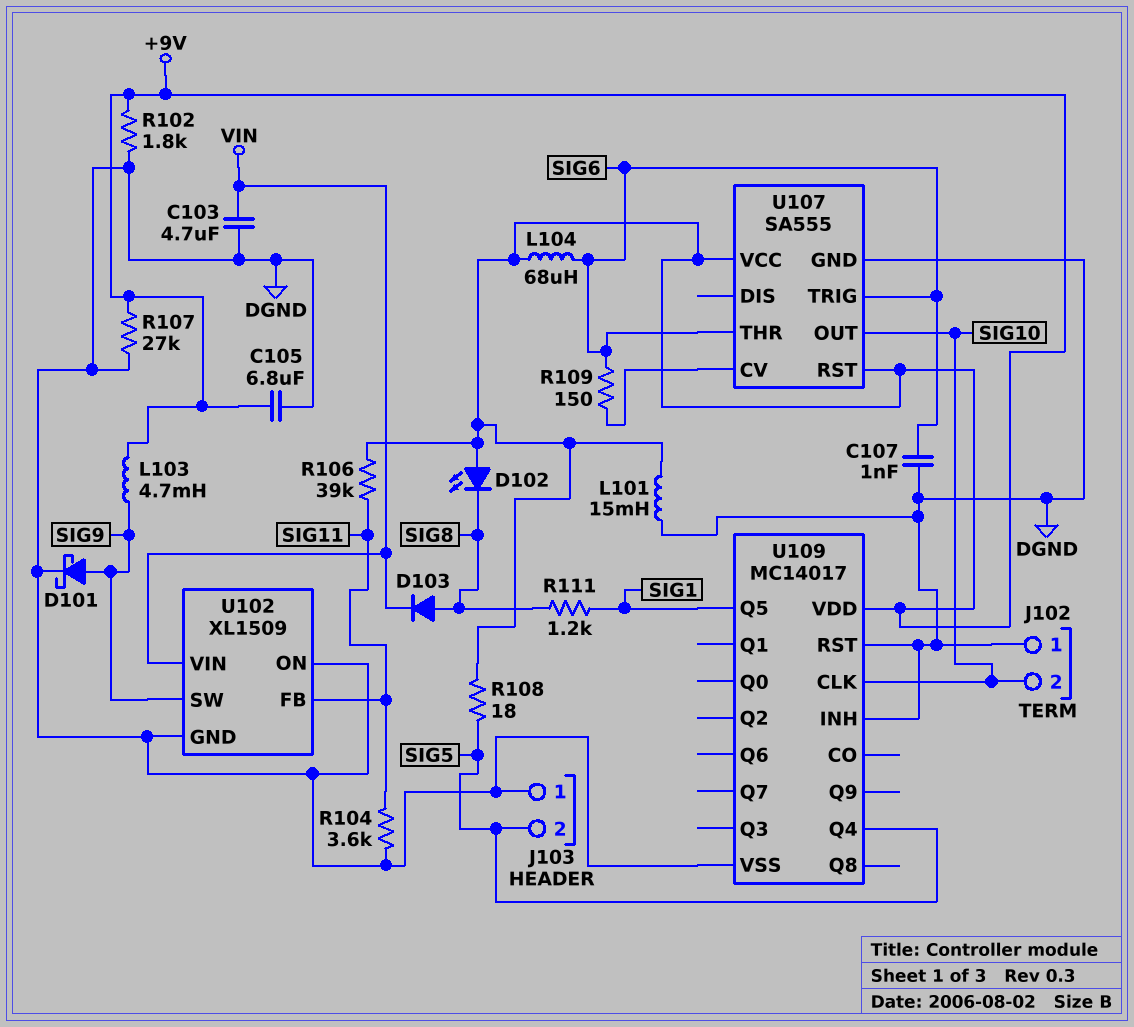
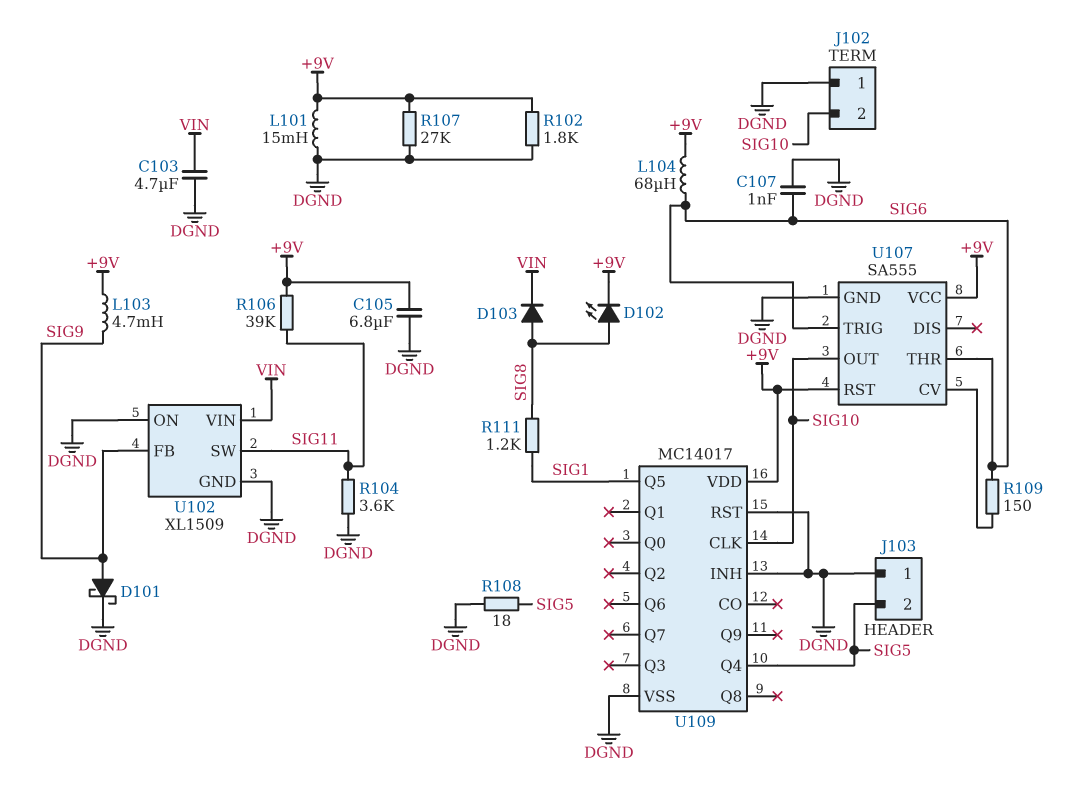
D102: LED (A +9V, K SIG8) -> LED (A SIG8, K +9V)
R108: 18 (+9V, SIG5) -> 18 (DGND, SIG5)
U102 pin FB: SIG11 -> SIG9
U102 pin SW: SIG9 -> SIG11

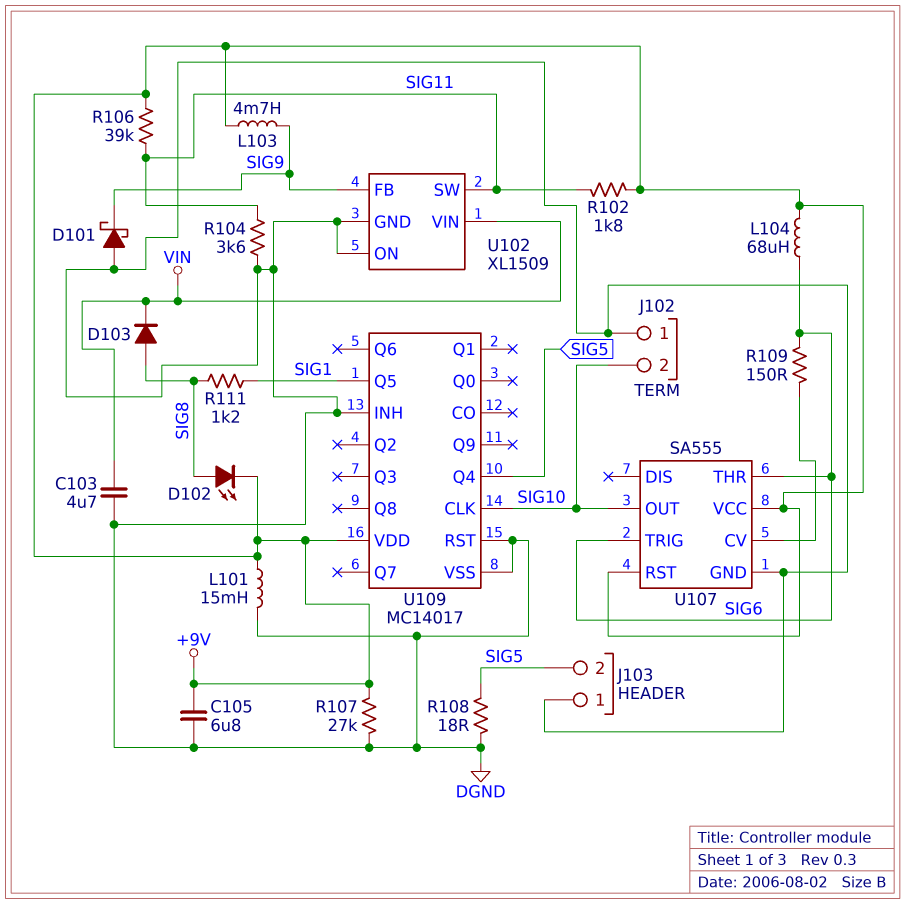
C107: 1nF (DGND, SIG6) -> none
D101: schottky (A SIG9, K DGND) -> schottky (A DGND, K SIG9)
R102: 1.8k (+9V, DGND) -> 1.8k (+9V, SIG11)

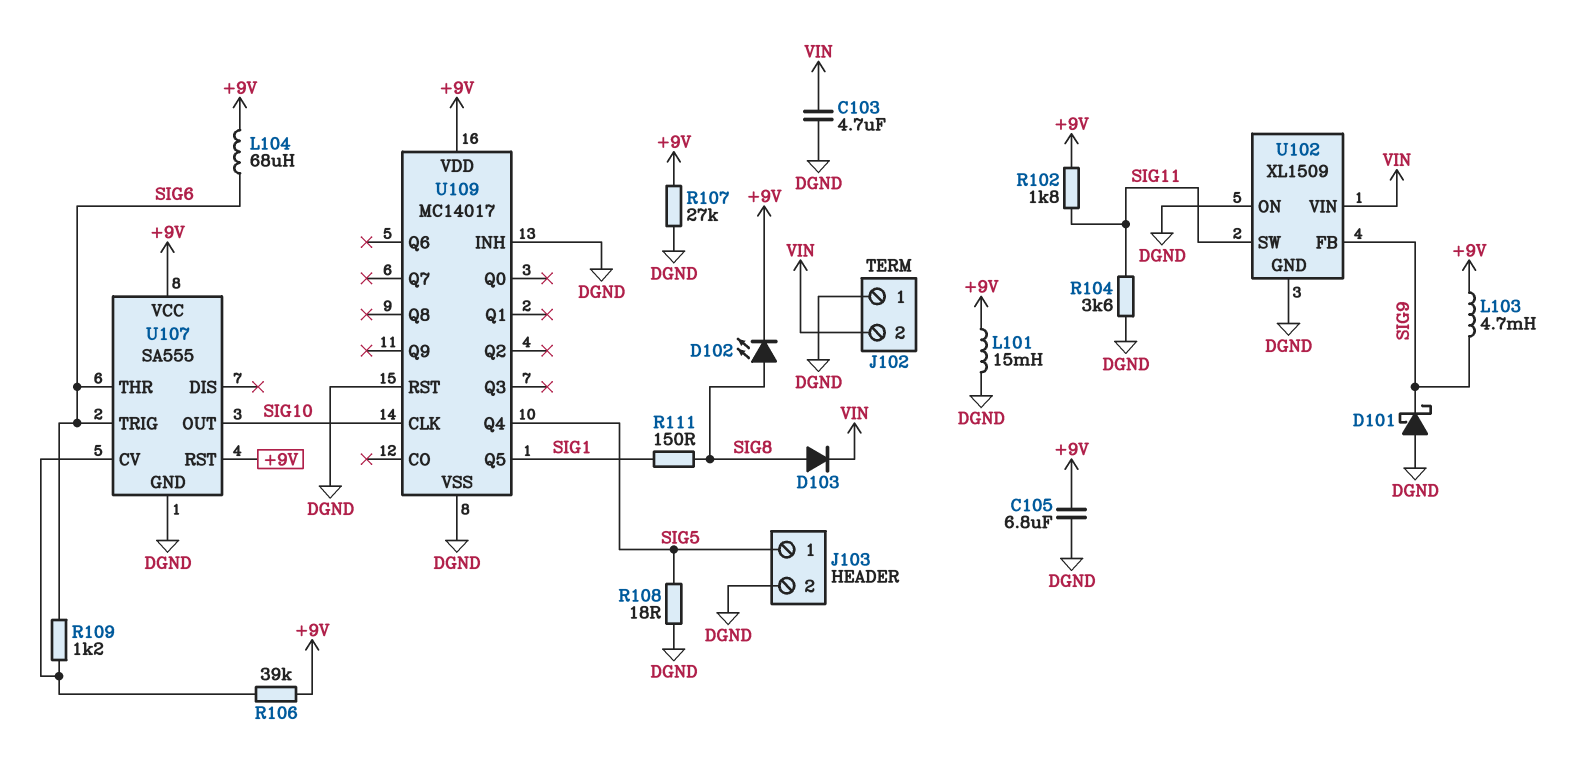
J102 pin 2: SIG10 -> VIN
J103 pin 1: DGND -> SIG5
J103 pin 2: SIG5 -> DGND
R106: 39k (+9V, SIG11) -> 39k (+9V, U107/CV)
R109: 150 (SIG6, U107/CV) -> 1.2k (SIG6, U107/CV)
R111: 1.2k (SIG1, SIG8) -> 150 (SIG1, SIG8)

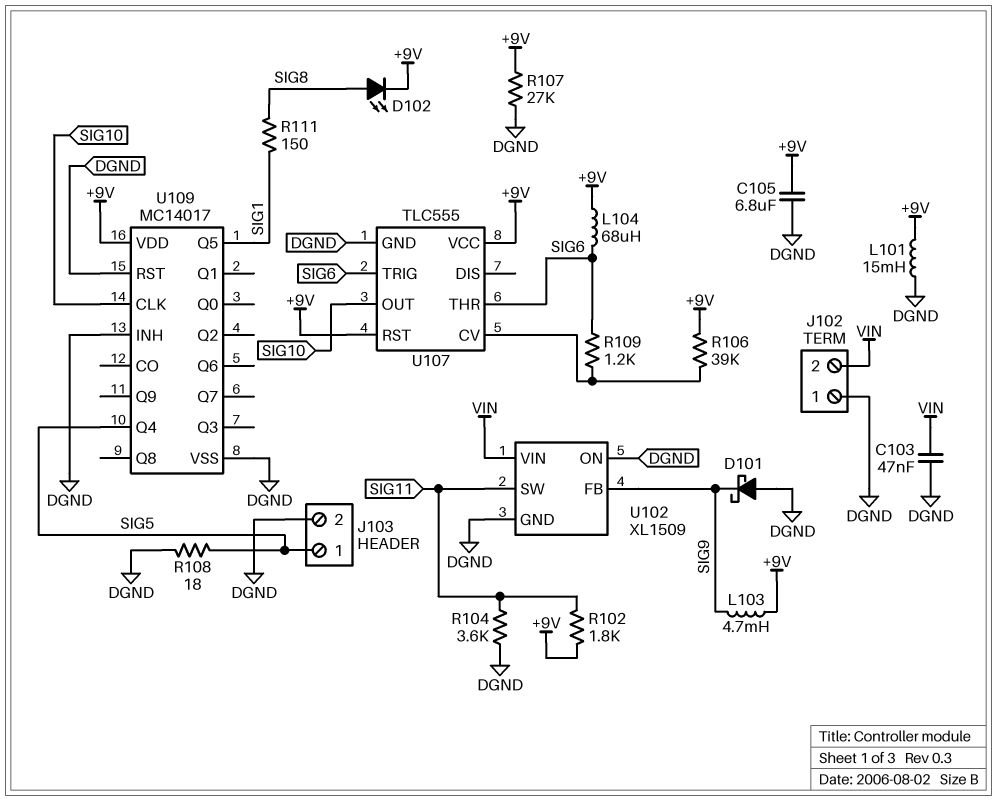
C103: 4.7uF (DGND, VIN) -> 47nF (DGND, VIN)
D103: diode (A SIG8, K VIN) -> none
U107: SA555 -> TLC555

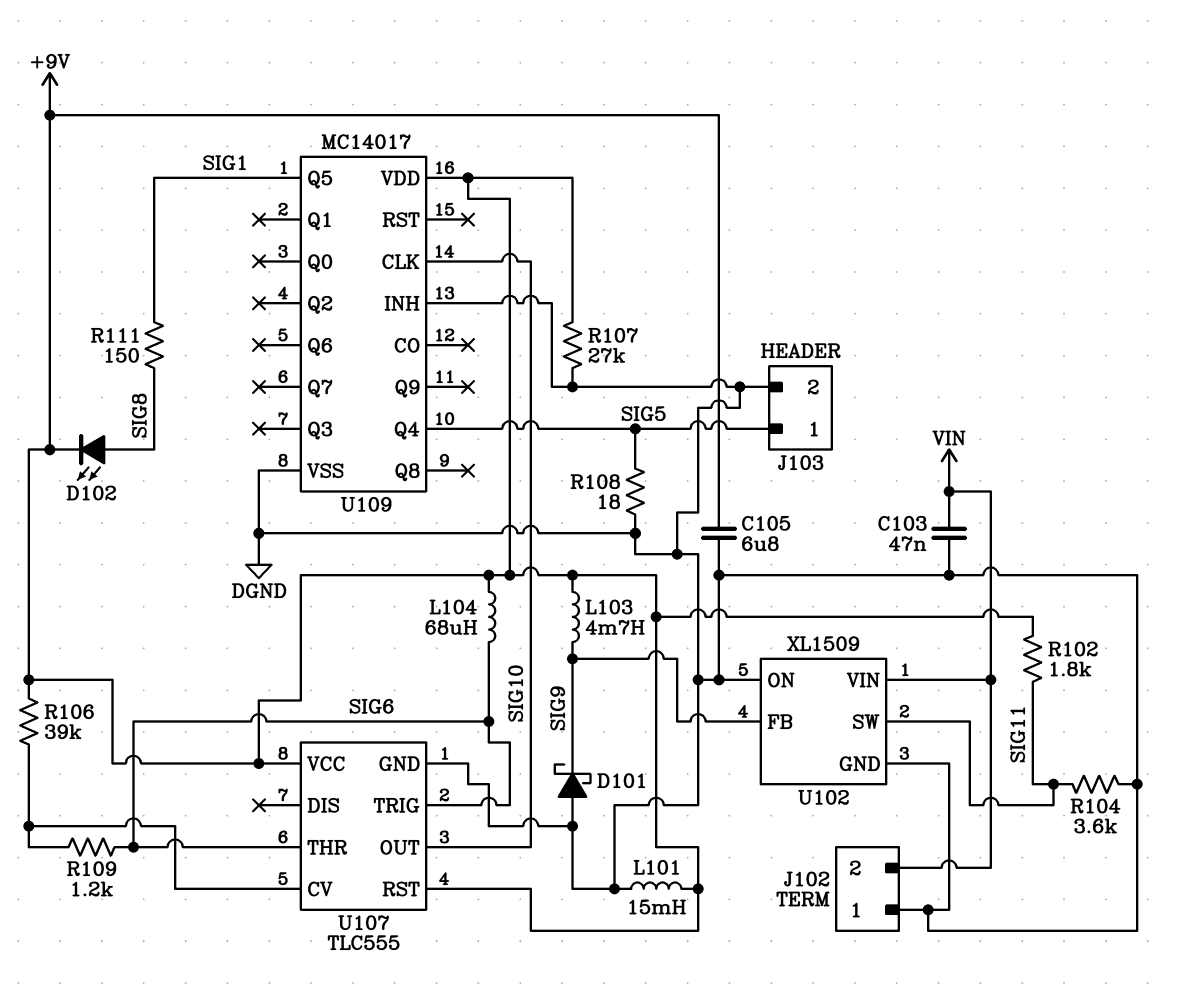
U109 pin RST: DGND -> none

